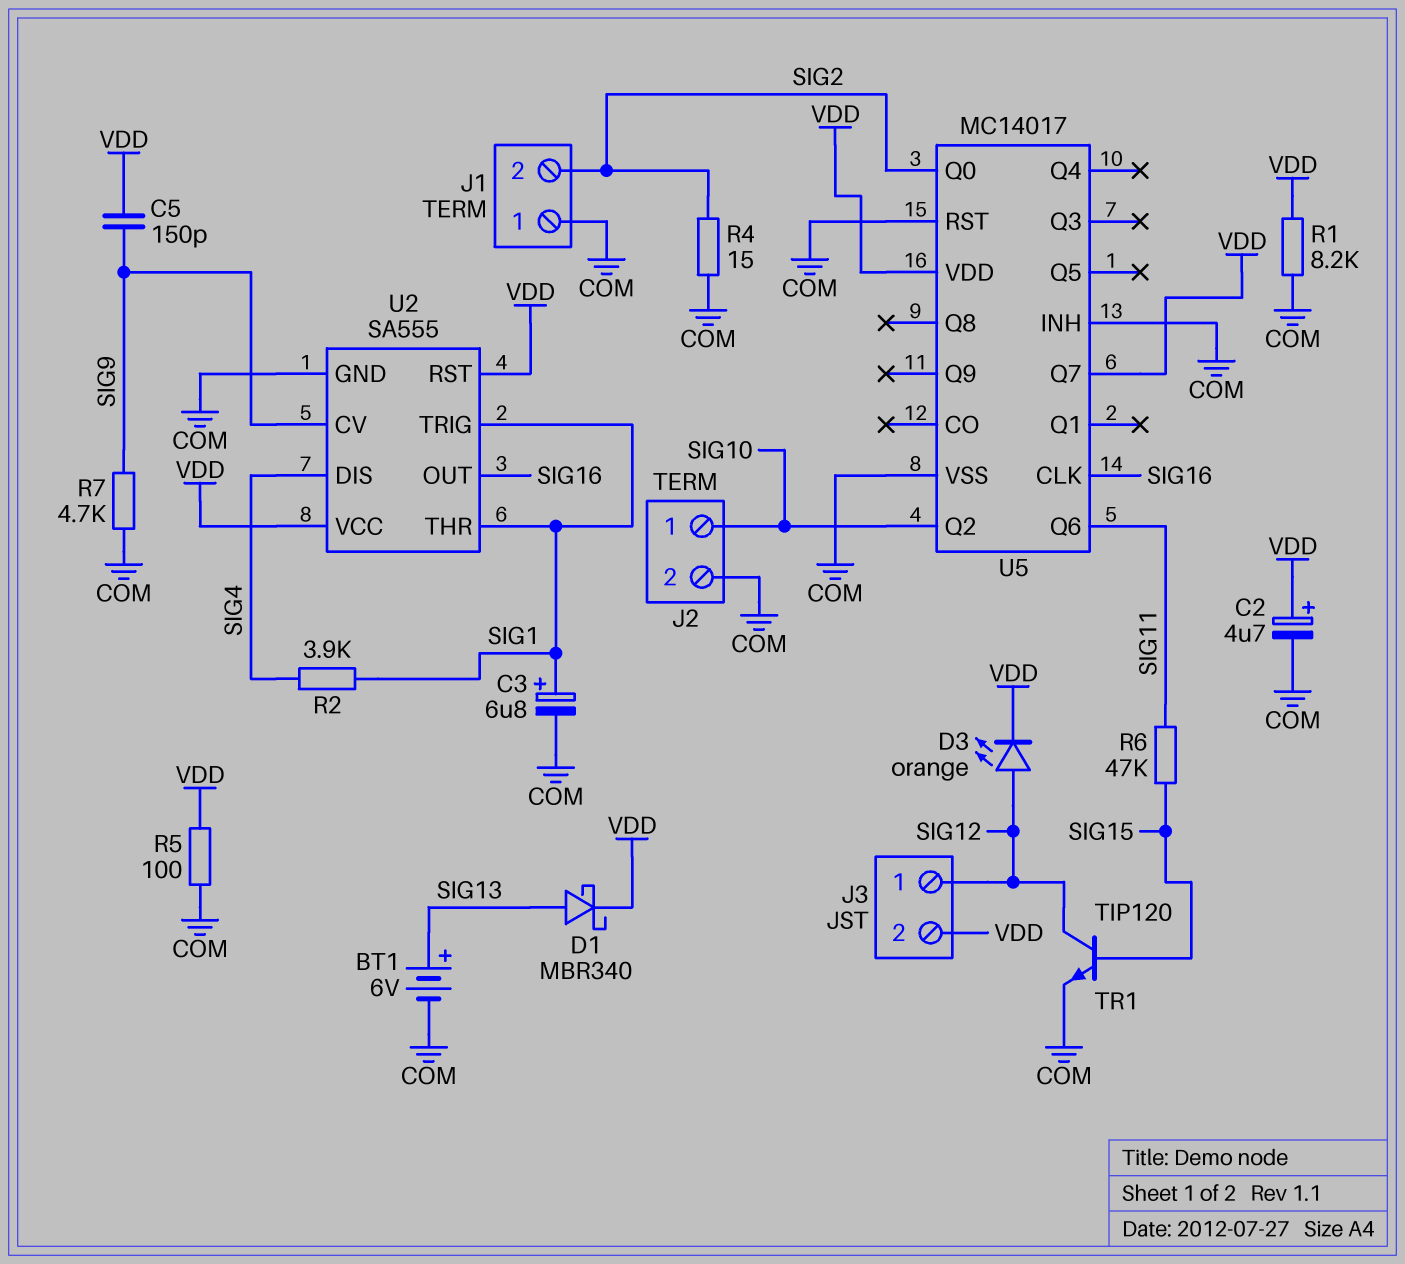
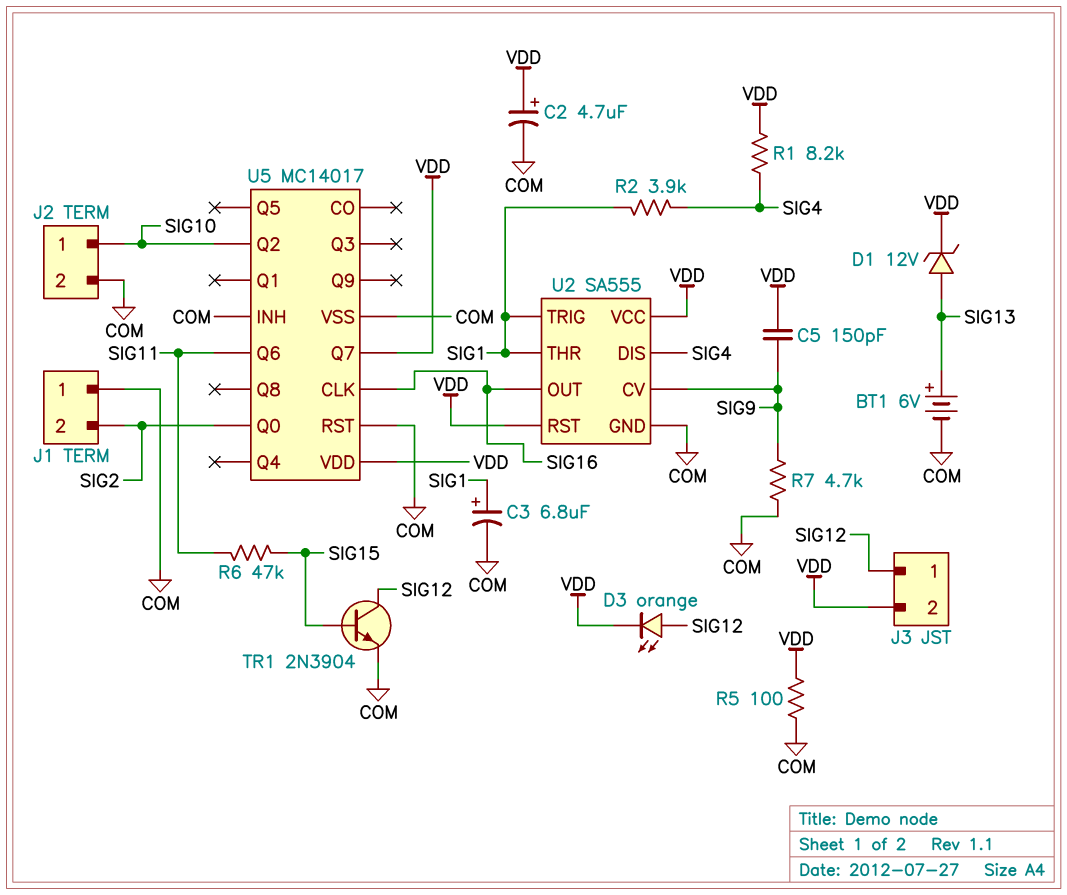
D1: schottky MBR340 (A SIG13, K VDD) -> zener 12V (A SIG13, K VDD)
R1: 8.2k (COM, VDD) -> 8.2k (SIG4, VDD)
R4: 15 (COM, SIG2) -> none
TR1: NPN TIP120 (B SIG15, C SIG12, E COM) -> NPN 2N3904 (B SIG15, C SIG12, E COM)

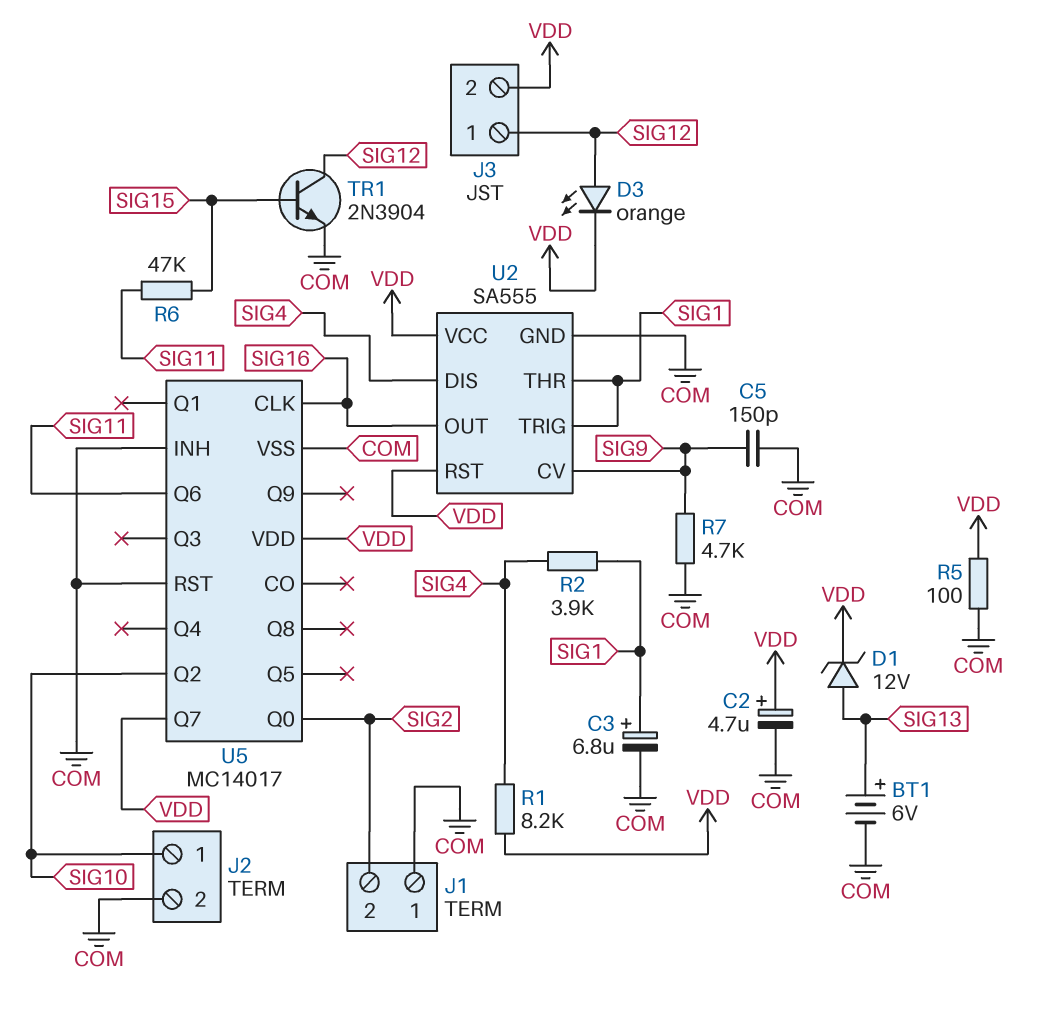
C5: 150pF (SIG9, VDD) -> 150pF (COM, SIG9)

